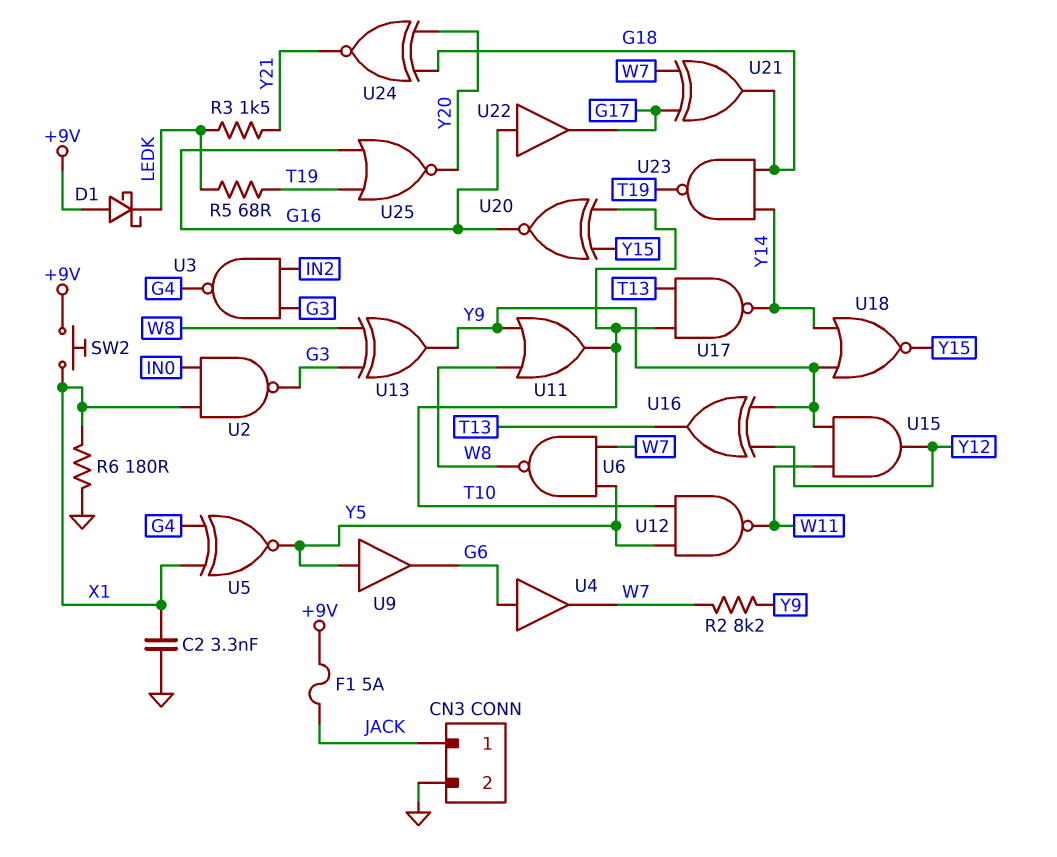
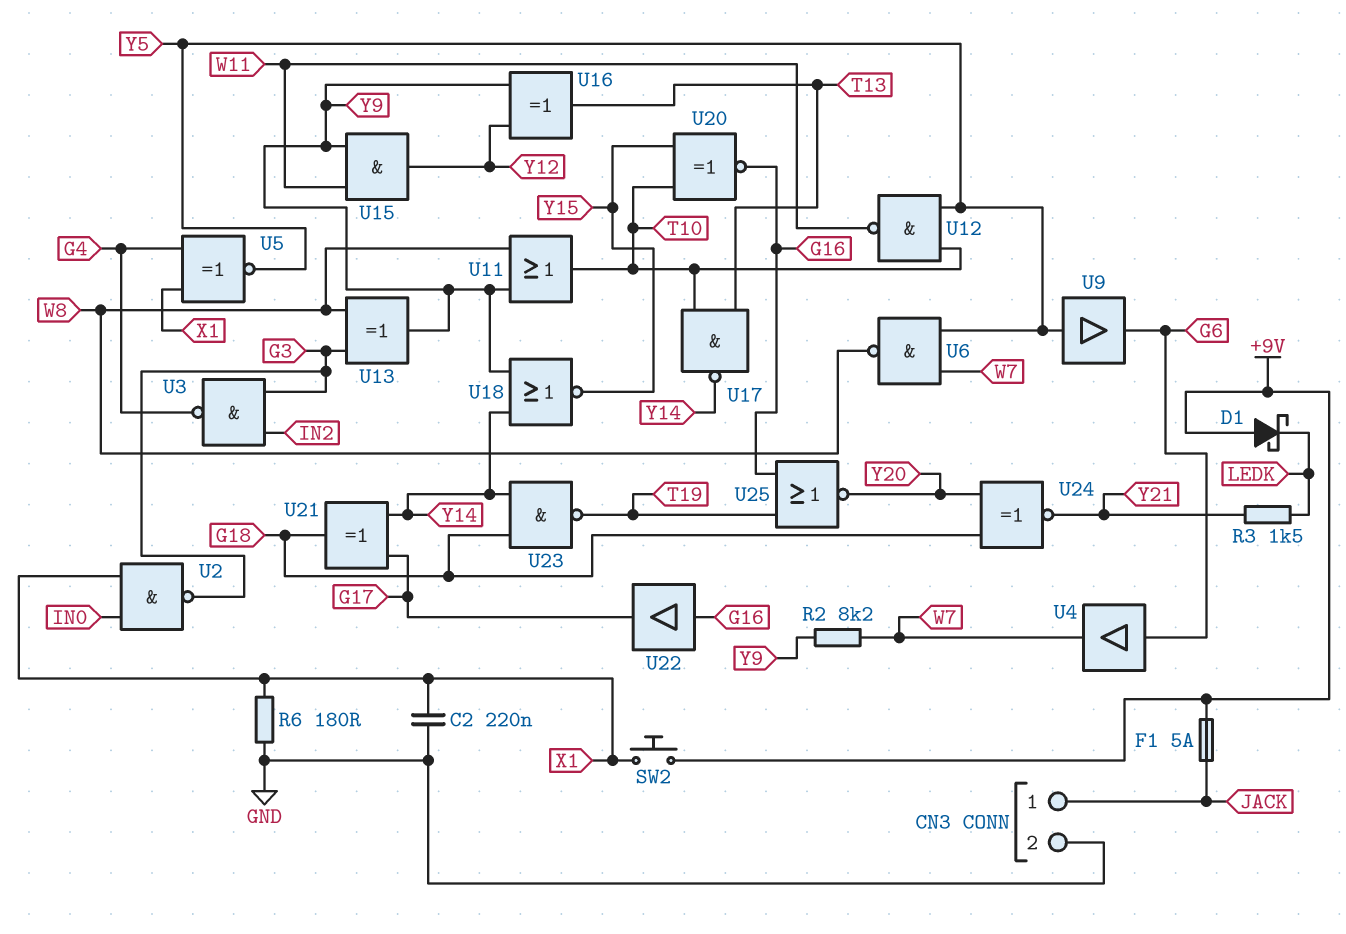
C2: 3.3nF (GND, X1) -> 220nF (GND, X1)
R5: 68 (LEDK, T19) -> none
U21: XOR (in G17, in W7, out G18) -> XOR (in G17, in Y14, out G18)

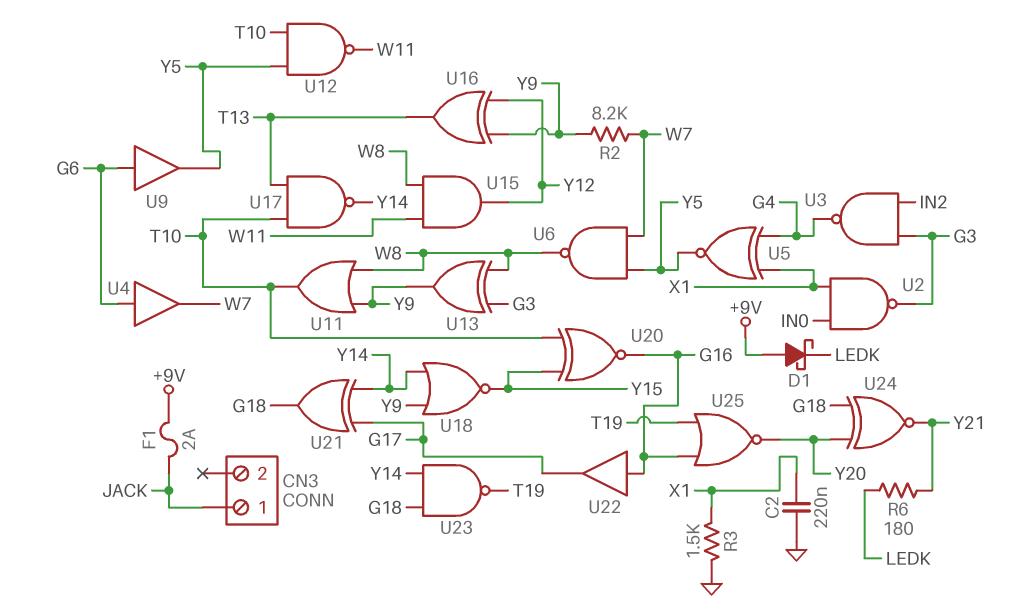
CN3 pin 2: GND -> none
F1: 5A (+9V, JACK) -> 2A (+9V, JACK)
R3: 1.5k (LEDK, Y21) -> 1.5k (GND, X1)
R6: 180 (GND, X1) -> 180 (LEDK, Y21)
SW2: button (+9V, X1) -> none
U9: buffer (in Y5, out G6) -> buffer (in G6, out Y5)
U15: AND (in W11, in Y9, out Y12) -> AND (in W8, in W11, out Y12)

